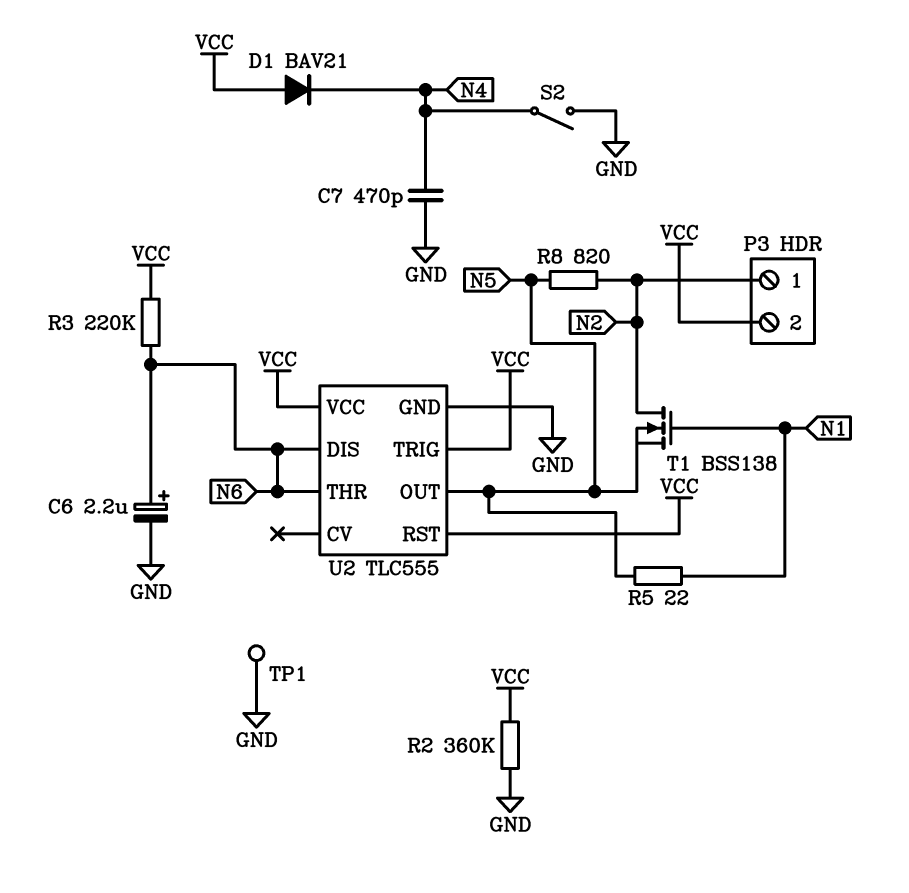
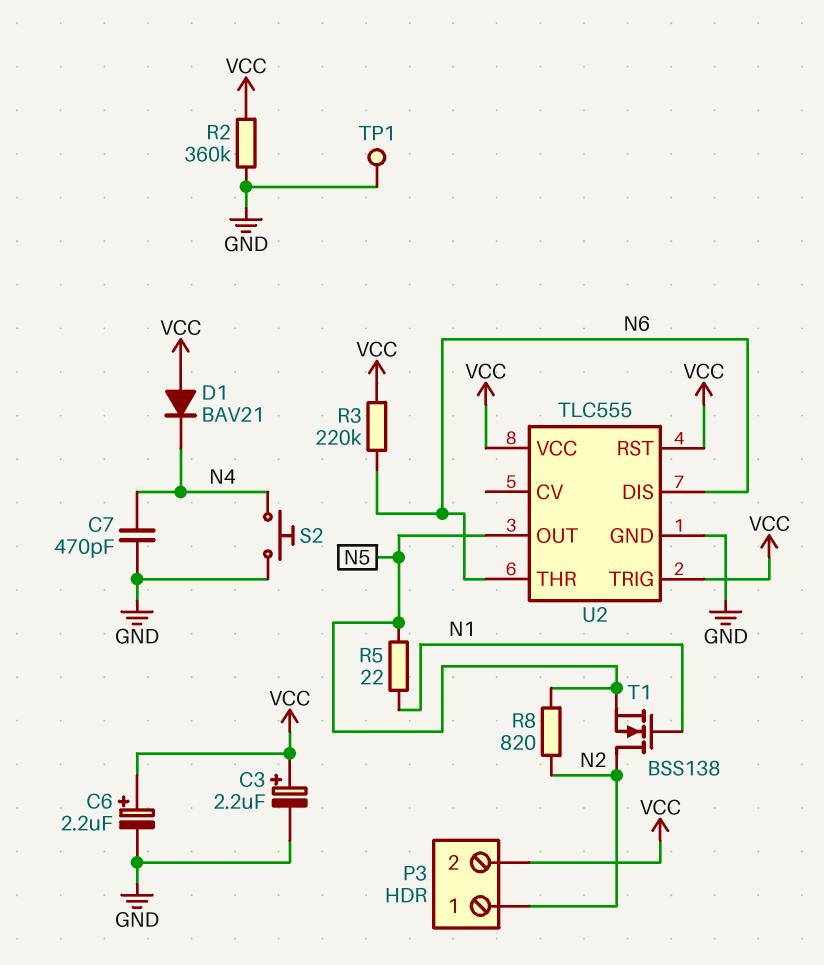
C3: none -> 2.2uF (plus VCC, minus GND)
C6: 2.2uF (plus N6, minus GND) -> 2.2uF (plus VCC, minus GND)
S2: switch (GND, N4) -> button (GND, N4)

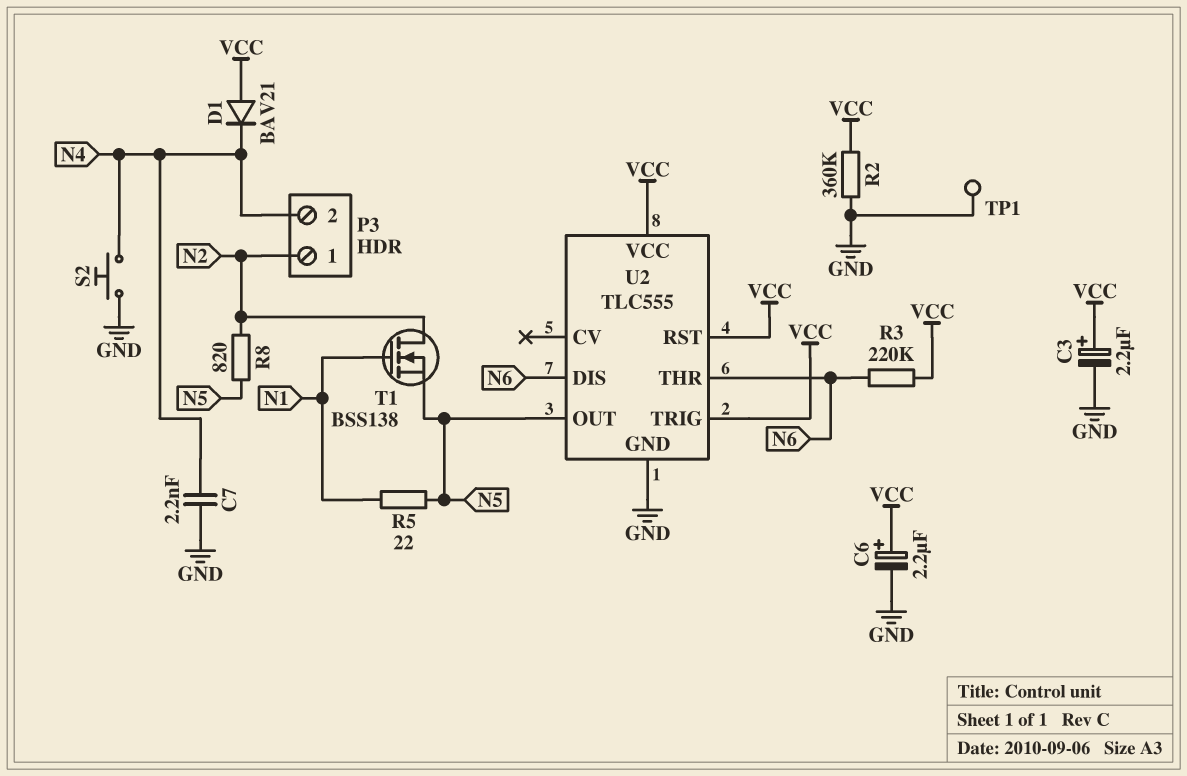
C7: 470pF (GND, N4) -> 2.2nF (GND, N4)
P3 pin 2: VCC -> N4

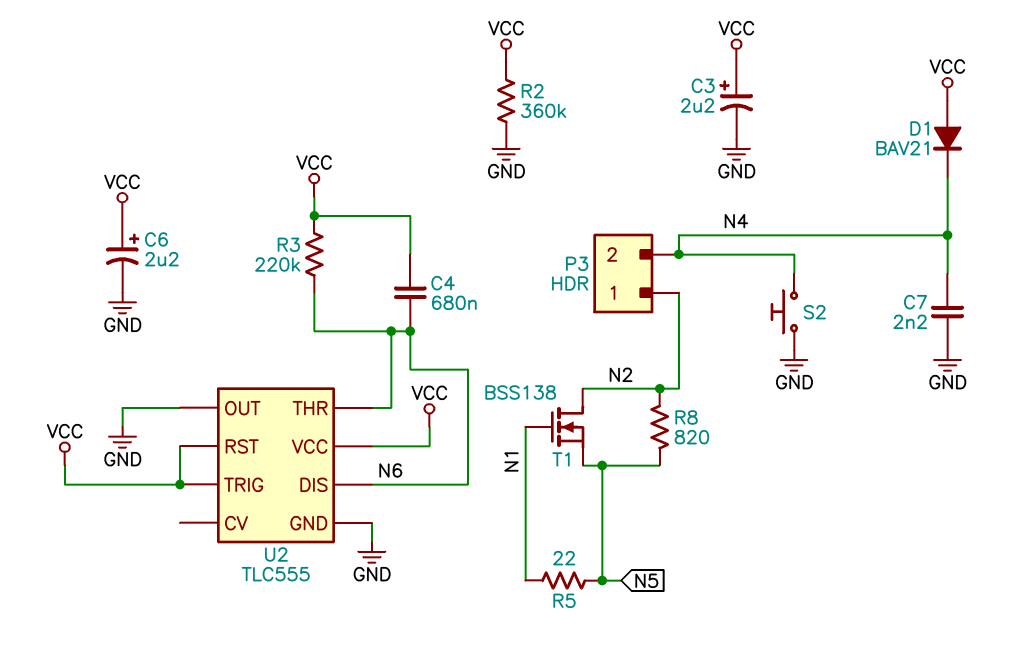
C4: none -> 680nF (N6, VCC)
TP1: test point (GND) -> none
U2 pin OUT: N5 -> GND

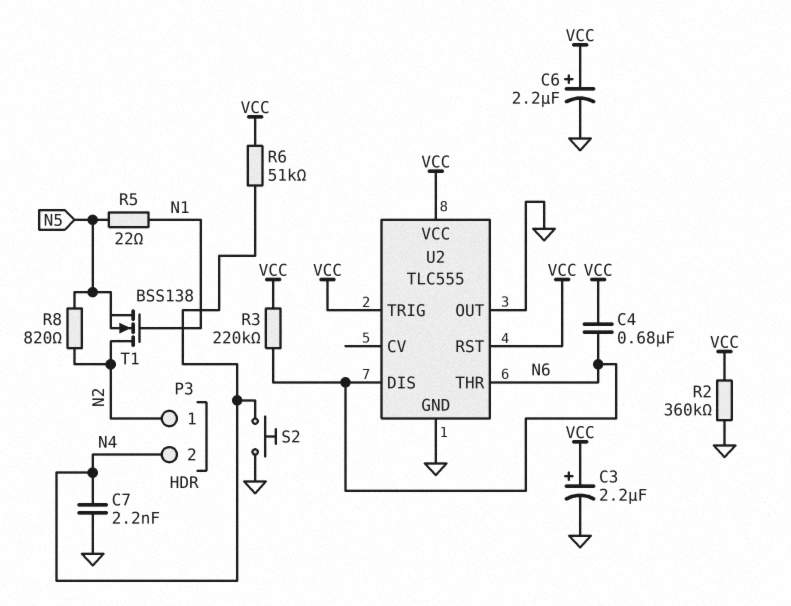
D1: diode BAV21 (A VCC, K N4) -> none
R6: none -> 51k (N4, VCC)

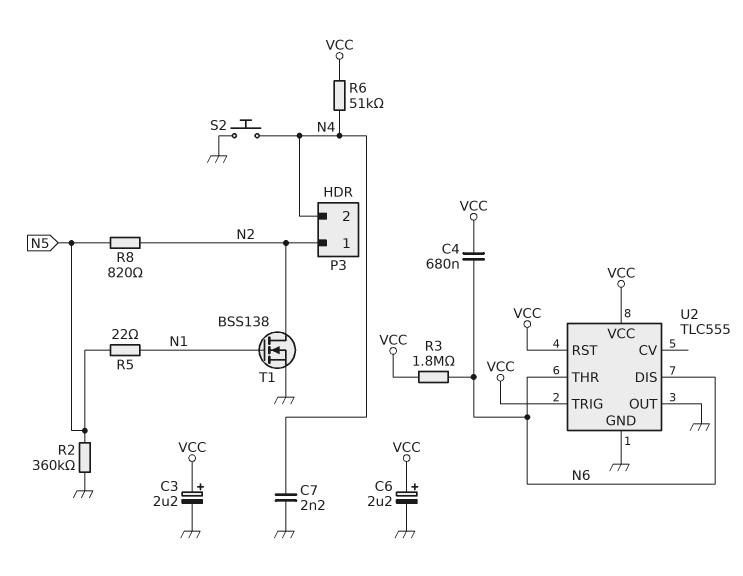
R2: 360k (GND, VCC) -> 360k (GND, N5)
R3: 220k (N6, VCC) -> 1.8M (N6, VCC)
T1: NMOS BSS138 (G N1, D N2, S N5) -> NMOS BSS138 (G N1, D N2, S GND)

